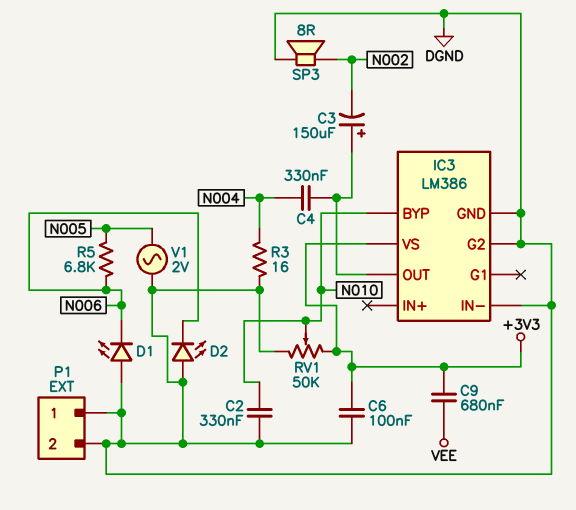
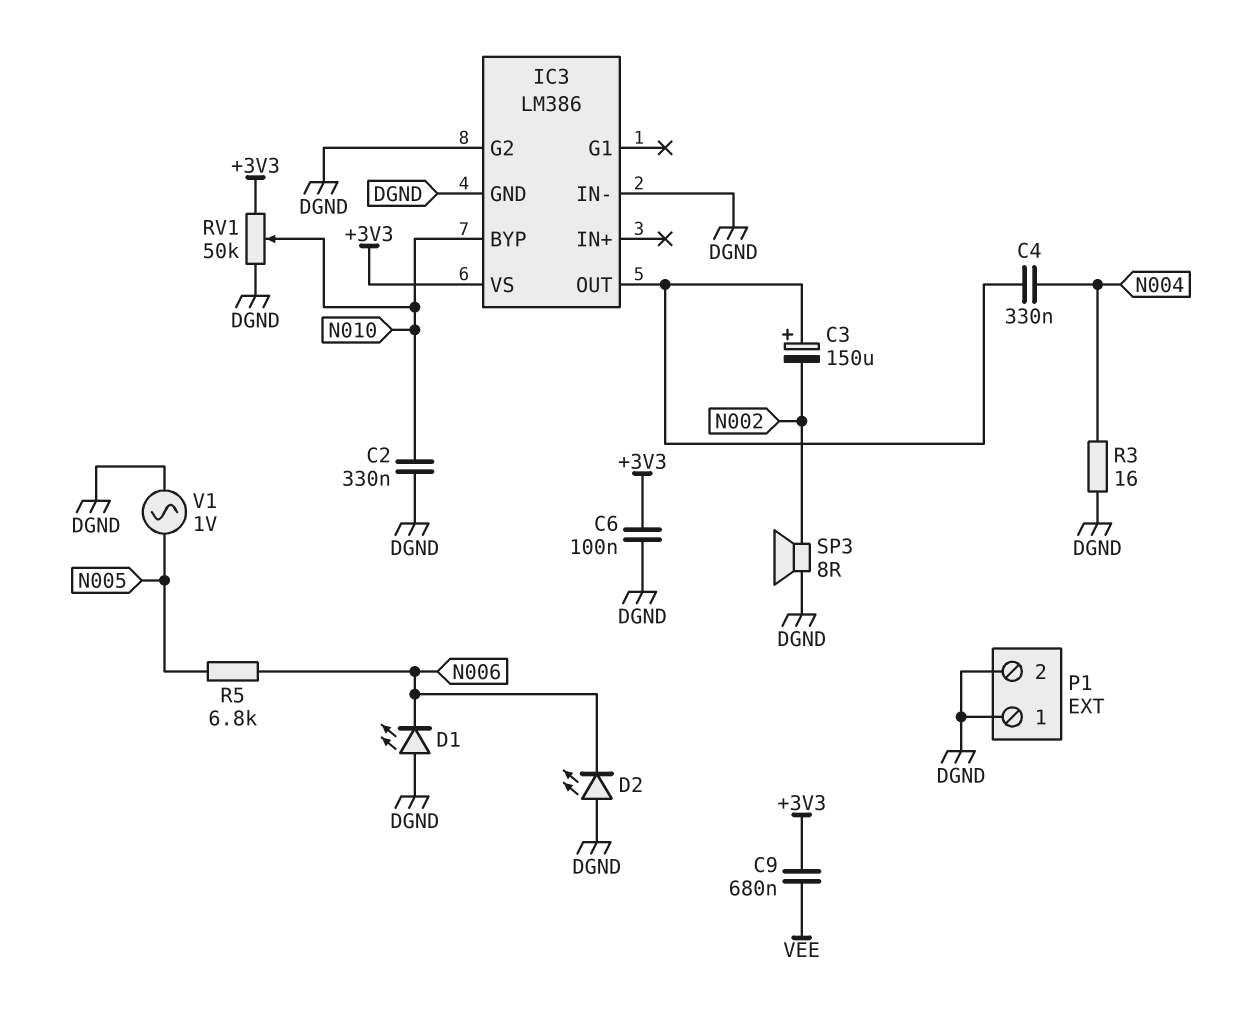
V1: AC 2V (DGND, N005) -> AC 1V (DGND, N005)

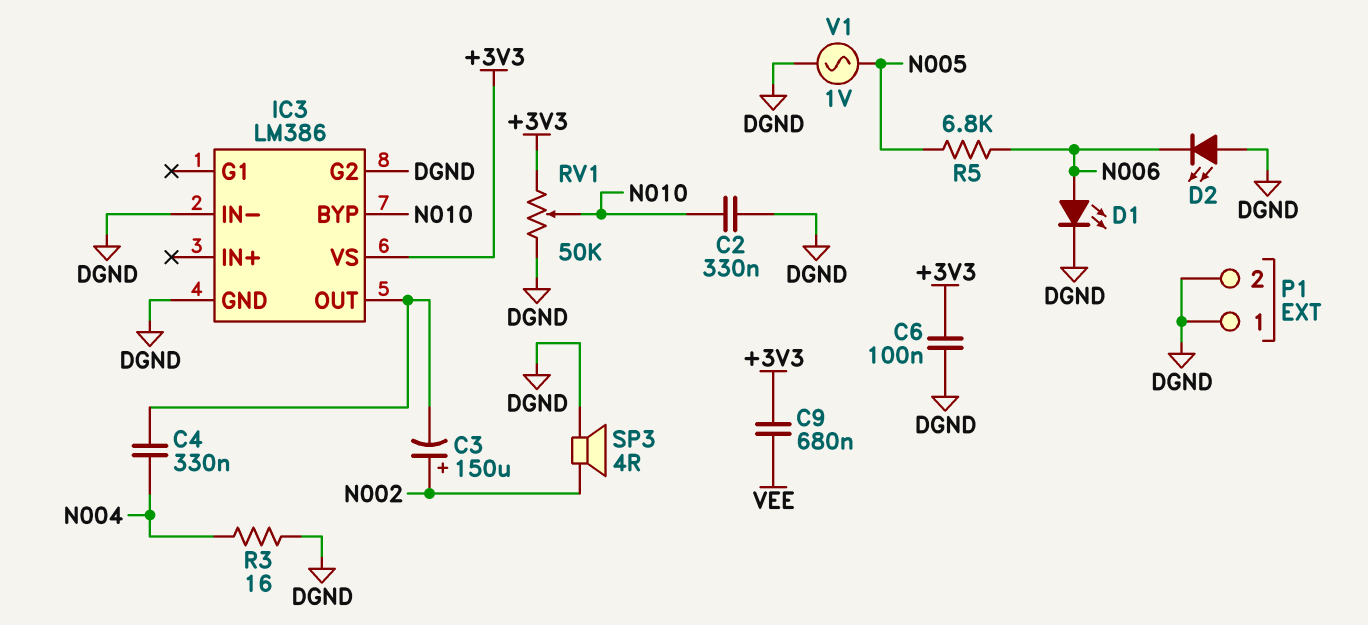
C3: 150uF (plus IC3/OUT, minus N002) -> 150uF (plus N002, minus IC3/OUT)
D1: LED (A DGND, K N006) -> LED (A N006, K DGND)
SP3: speaker 8R (DGND, N002) -> speaker 4R (DGND, N002)

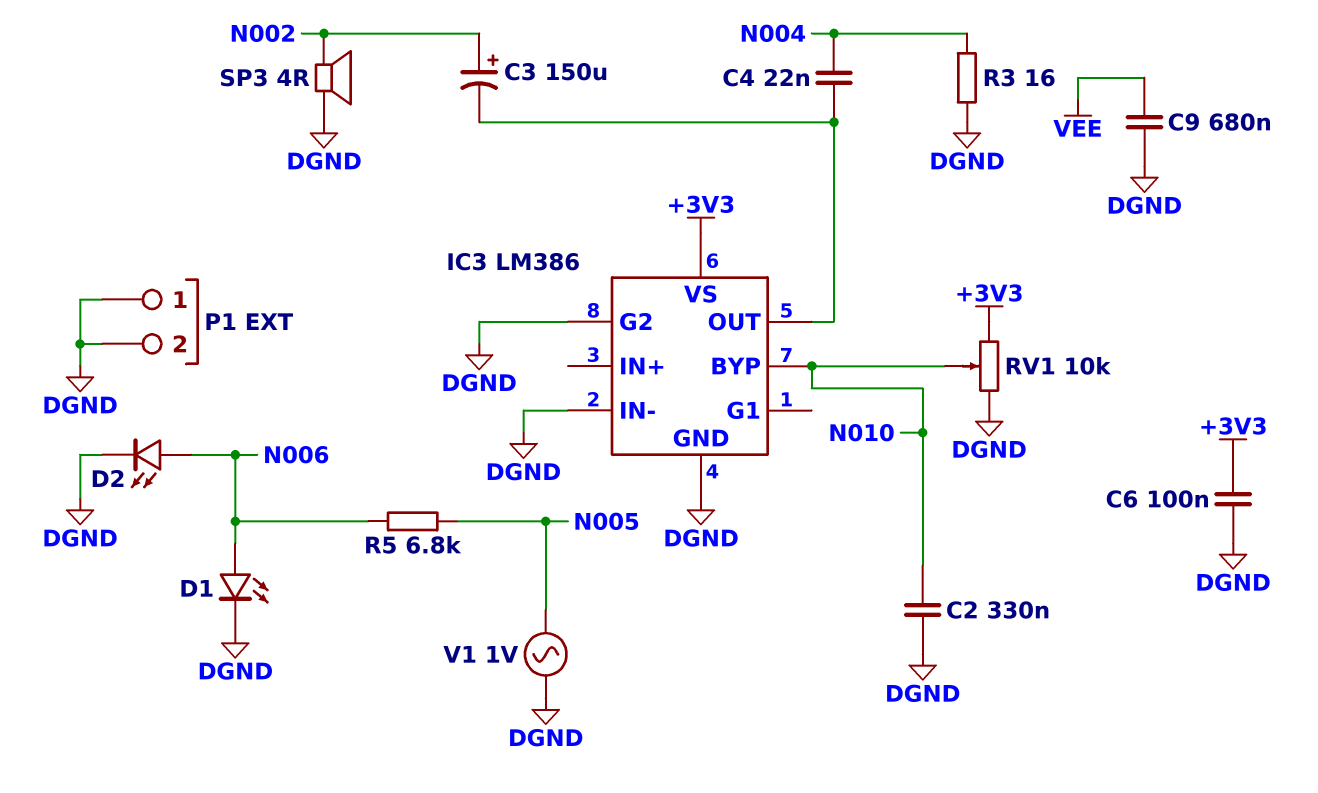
C4: 330nF (IC3/OUT, N004) -> 22nF (IC3/OUT, N004)
C9: 680nF (+3V3, VEE) -> 680nF (DGND, VEE)
D2: LED (A DGND, K N006) -> LED (A N006, K DGND)
RV1: 50k (+3V3, DGND, wiper N010) -> 10k (+3V3, DGND, wiper N010)

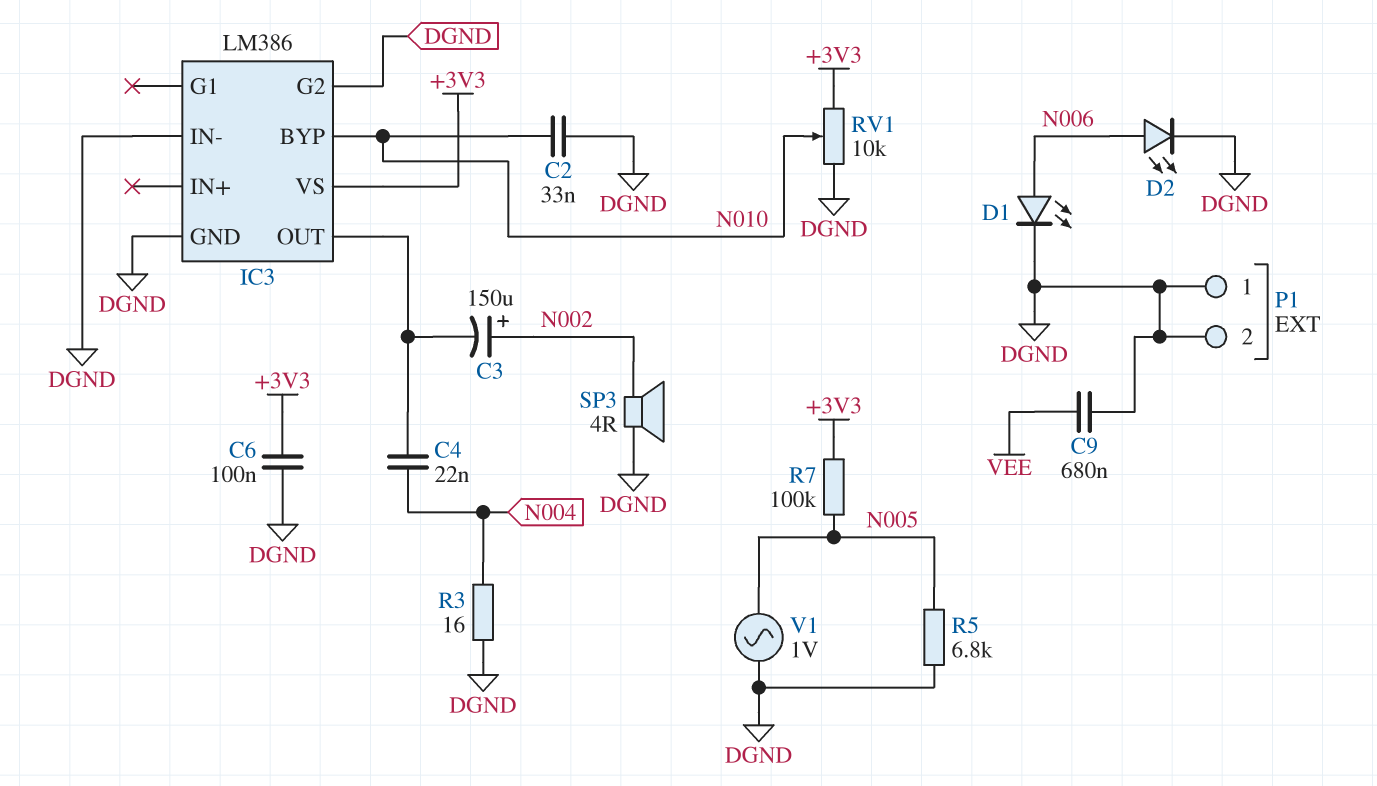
C2: 330nF (DGND, N010) -> 33nF (DGND, N010)
R5: 6.8k (N005, N006) -> 6.8k (DGND, N005)
R7: none -> 100k (+3V3, N005)

